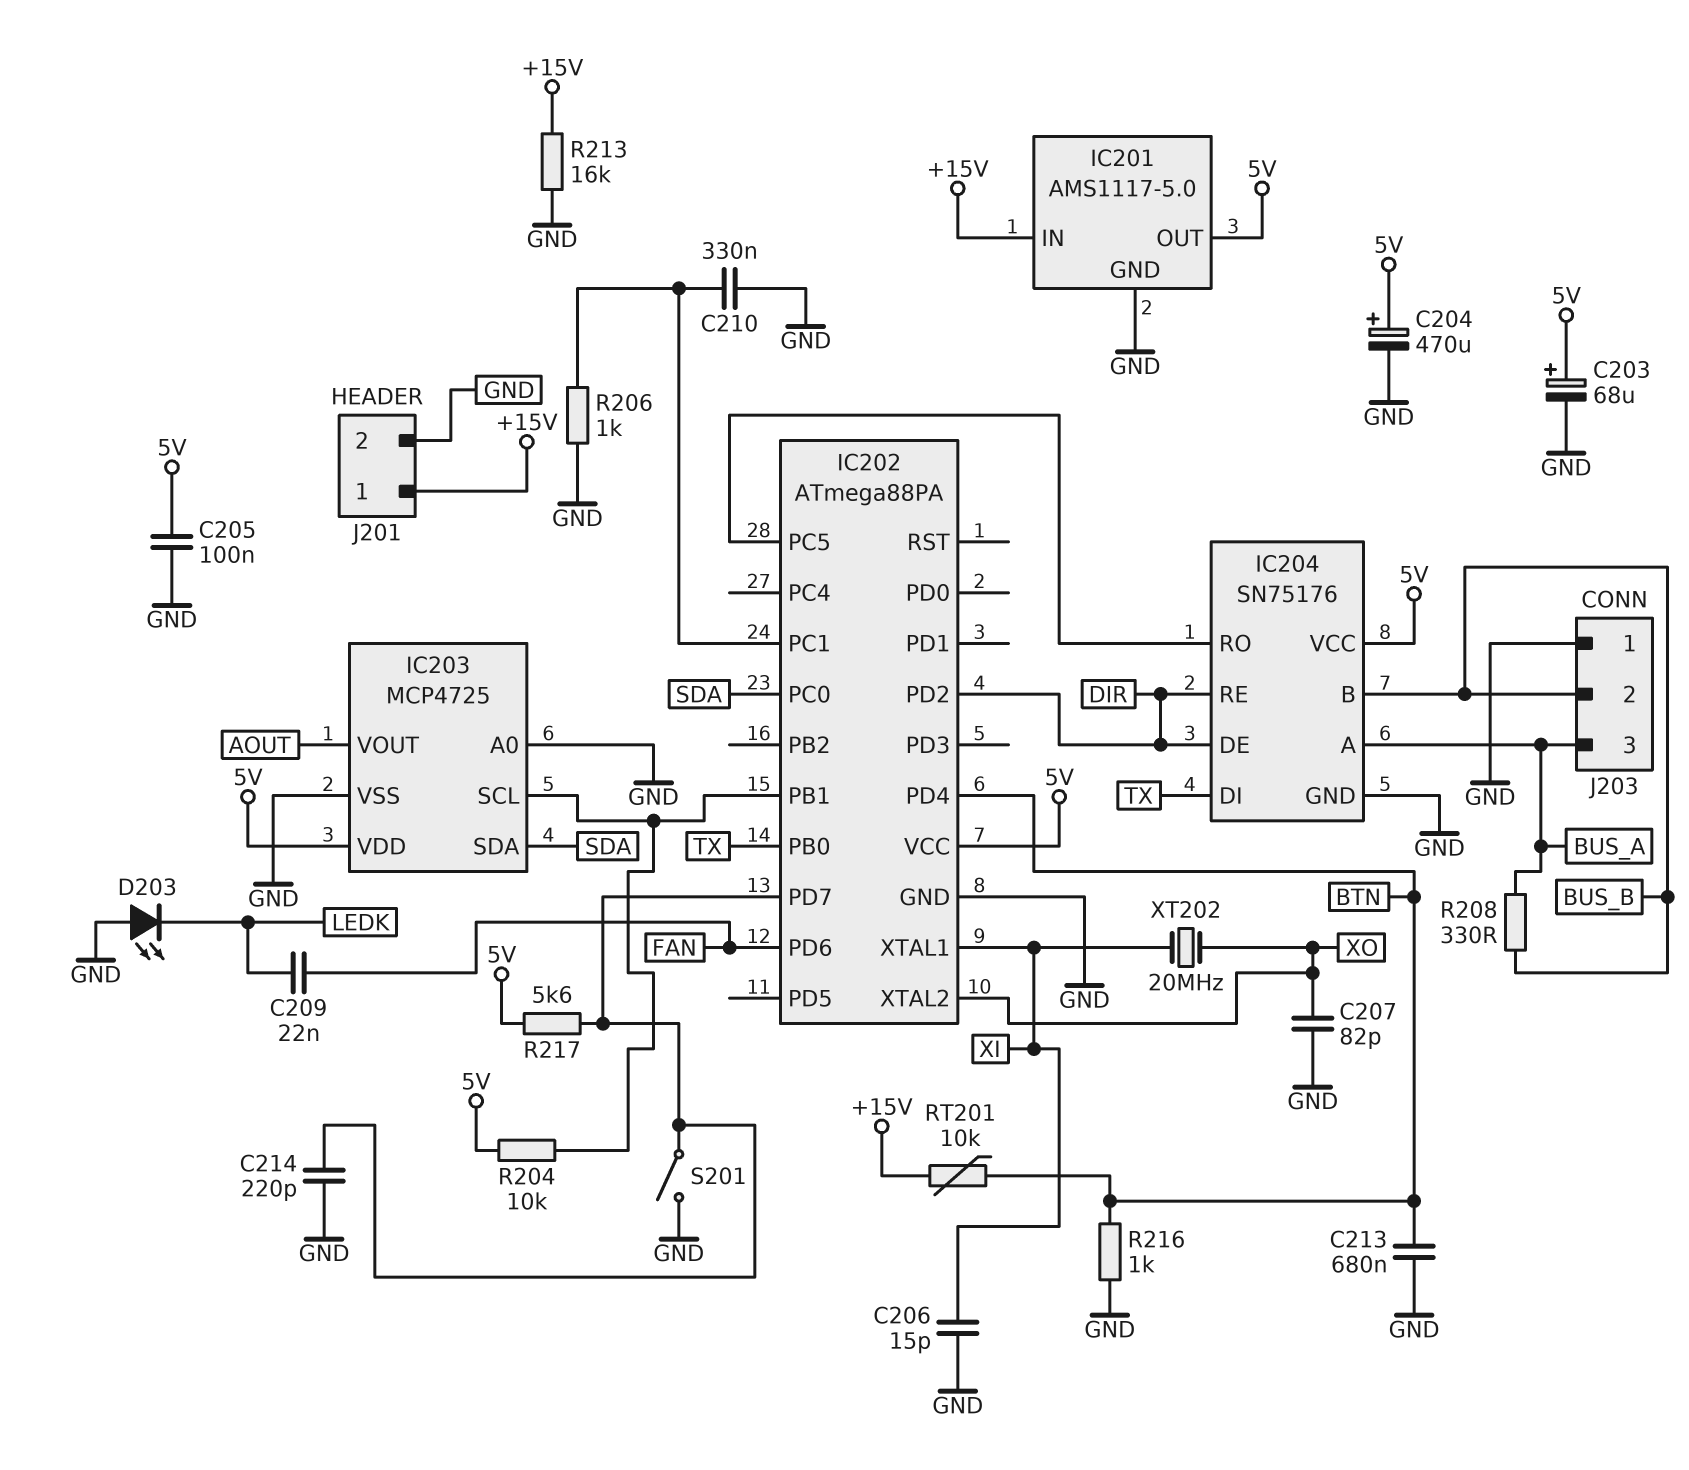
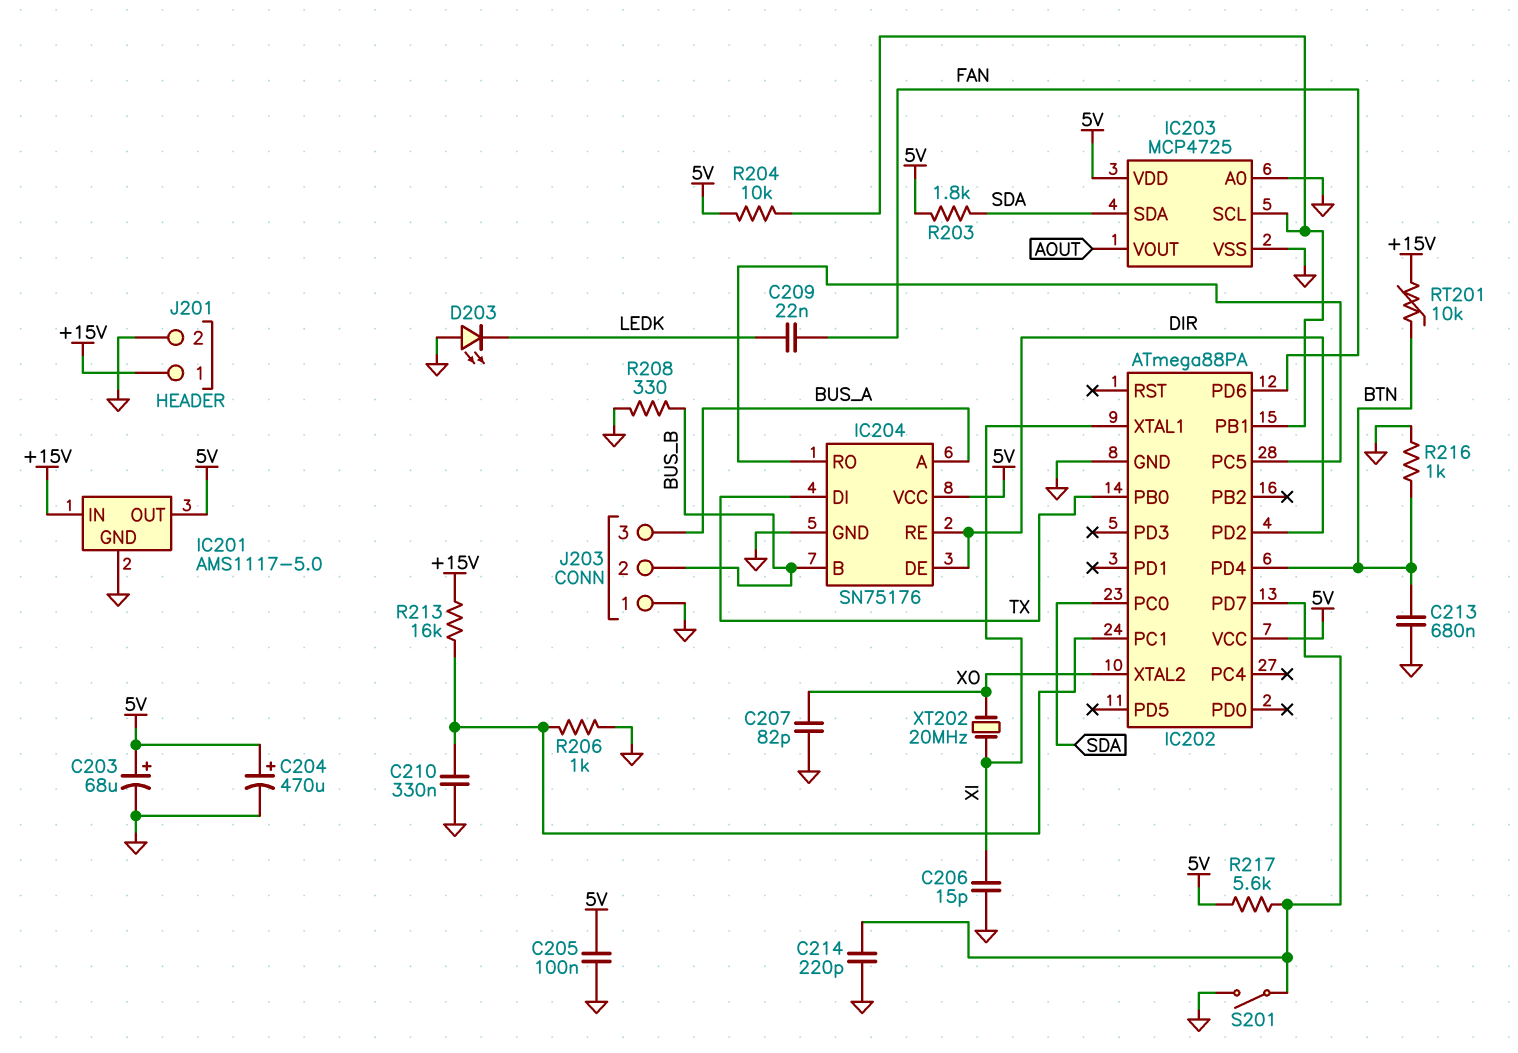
R203: none -> 1.8k (5V, SDA)
R208: 330 (BUS_A, BUS_B) -> 330 (BUS_B, GND)
R213: 16k (+15V, GND) -> 16k (+15V, IC202/PC1)

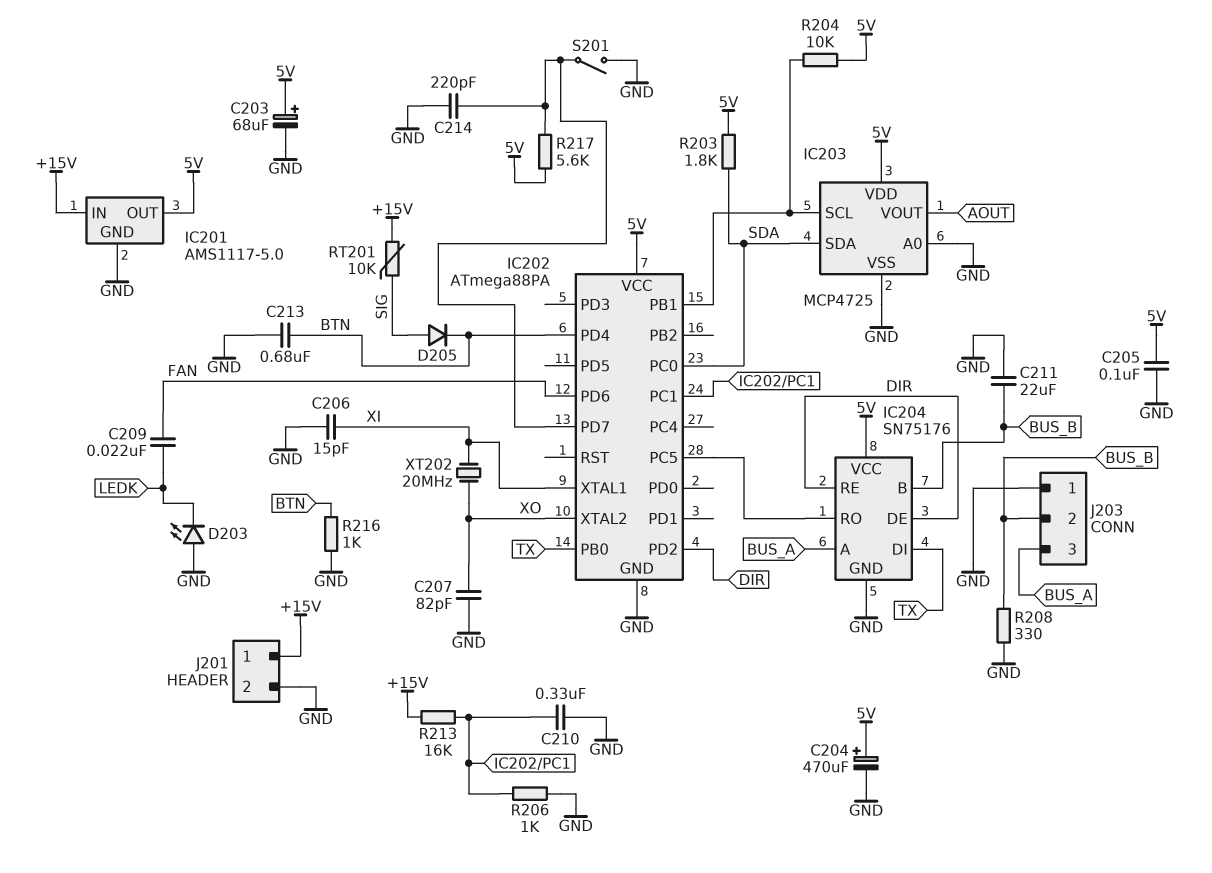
C211: none -> 22uF (BUS_B, GND)
D205: none -> diode (A SIG, K BTN)
RT201: 10k (+15V, BTN) -> 10k (+15V, SIG)

